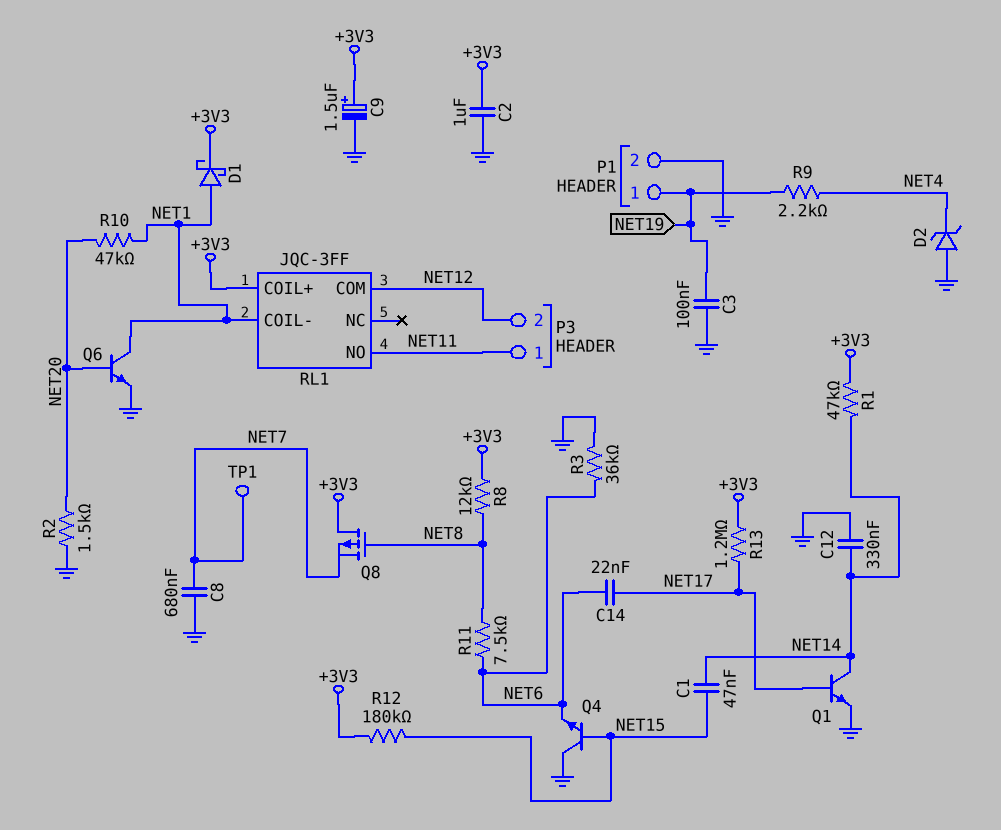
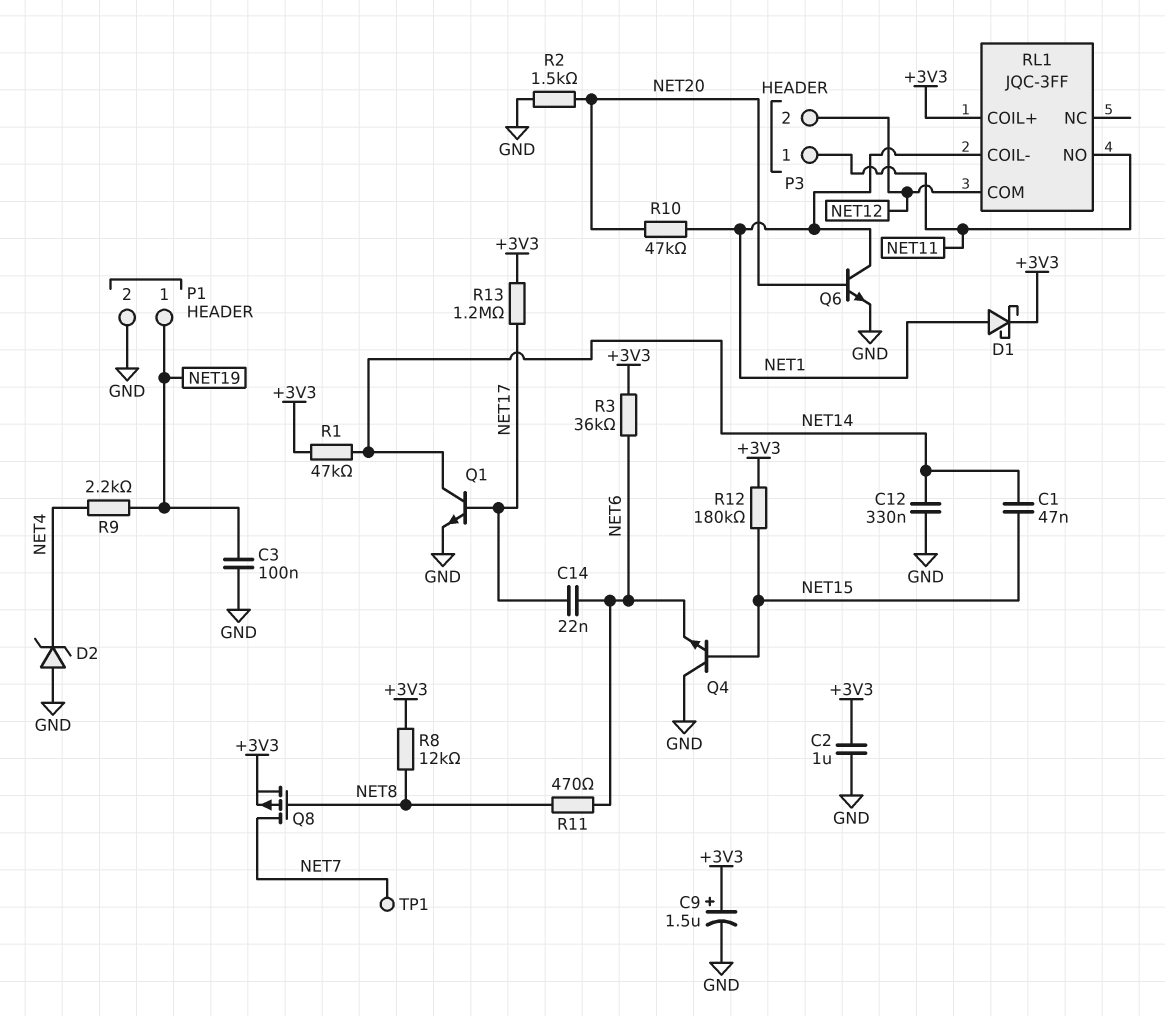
C8: 680nF (GND, NET7) -> none
Q8: PMOS (G NET8, D +3V3, S NET7) -> PMOS (G NET8, D NET7, S +3V3)
R3: 36k (GND, NET6) -> 36k (+3V3, NET6)
R11: 7.5k (NET6, NET8) -> 470 (NET6, NET8)

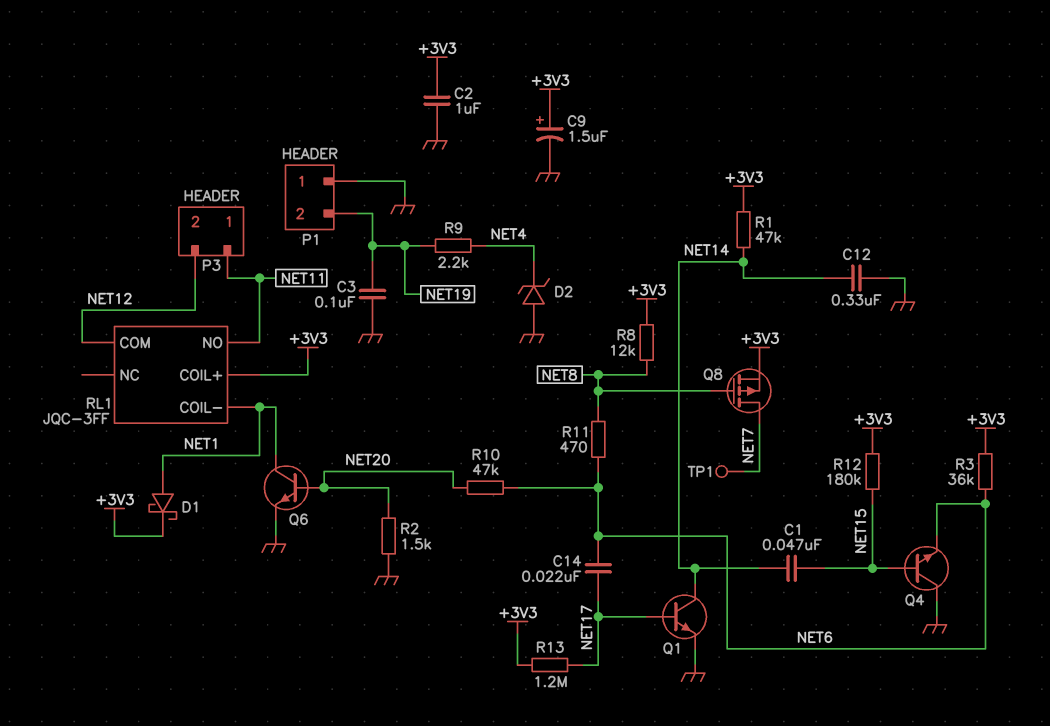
P1 pin 1: NET19 -> GND
P1 pin 2: GND -> NET19
R10: 47k (NET1, NET20) -> 47k (NET6, NET20)

